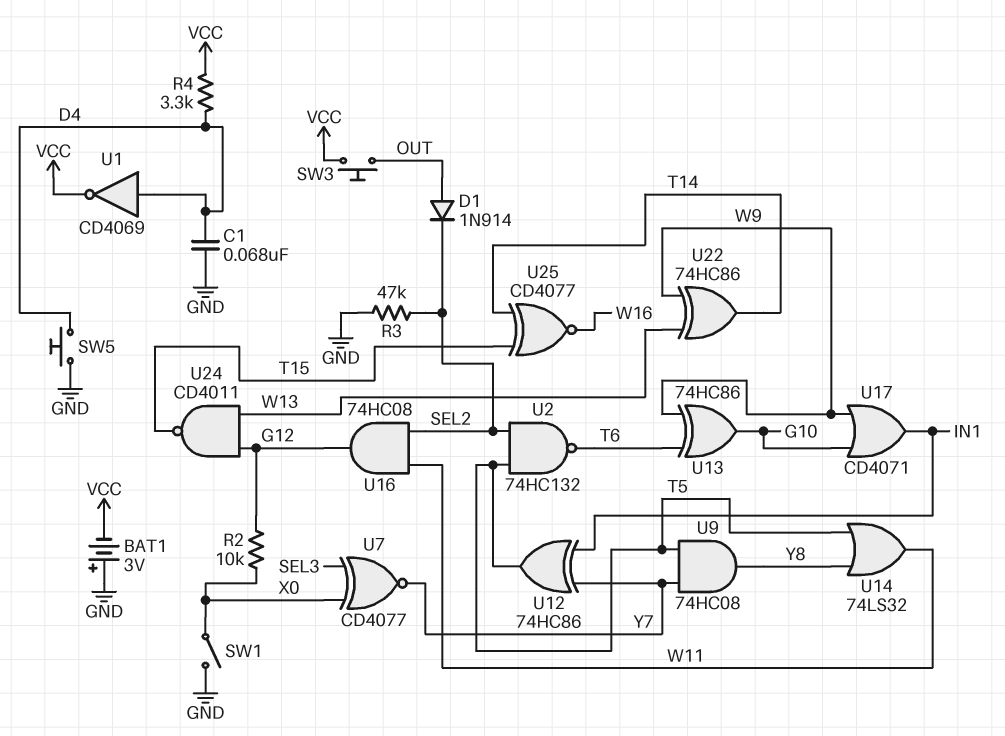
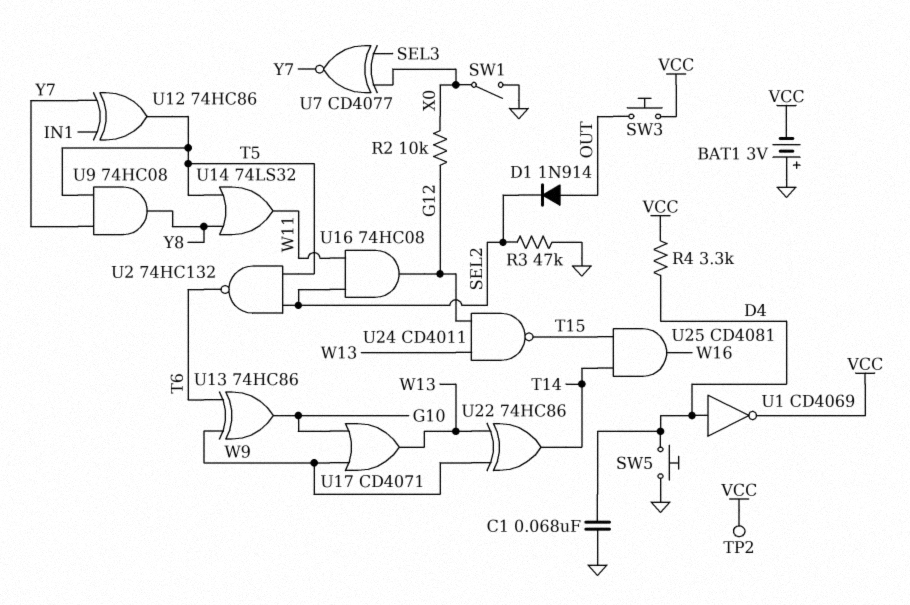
TP2: none -> test point (VCC)
U17: OR CD4071 (in G10, in W9, out IN1) -> OR CD4071 (in G10, in W9, out W13)
U25: XNOR CD4077 (in T14, in T15, out W16) -> AND CD4081 (in T14, in T15, out W16)

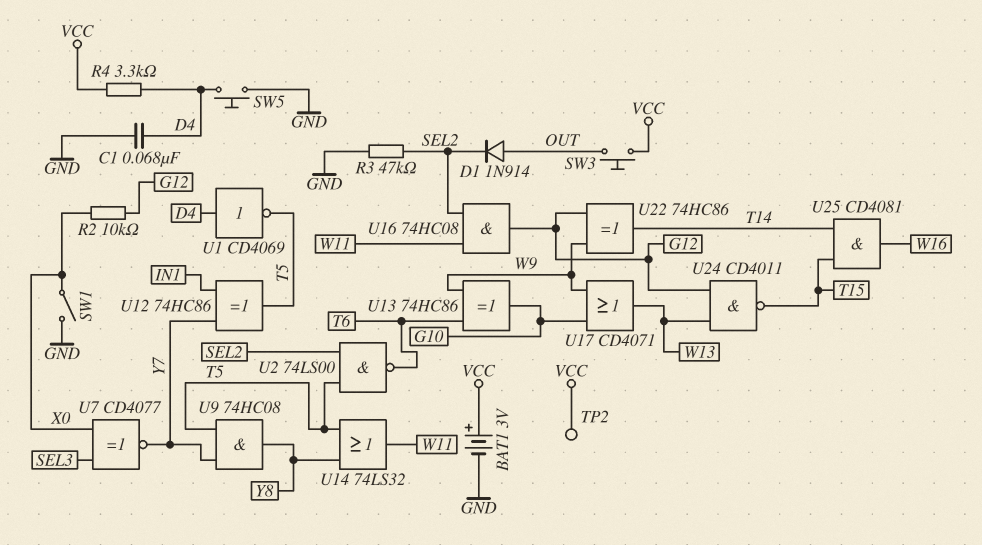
BAT1: 3V (plus GND, minus VCC) -> 3V (plus VCC, minus GND)
U1: NOT CD4069 (in D4, out VCC) -> NOT CD4069 (in D4, out T5)
U2: NAND 74HC132 (in SEL2, in T5, out T6) -> NAND 74LS00 (in SEL2, in T5, out T6)
U22: XOR 74HC86 (in W9, in W13, out T14) -> XOR 74HC86 (in G12, in W9, out T14)

